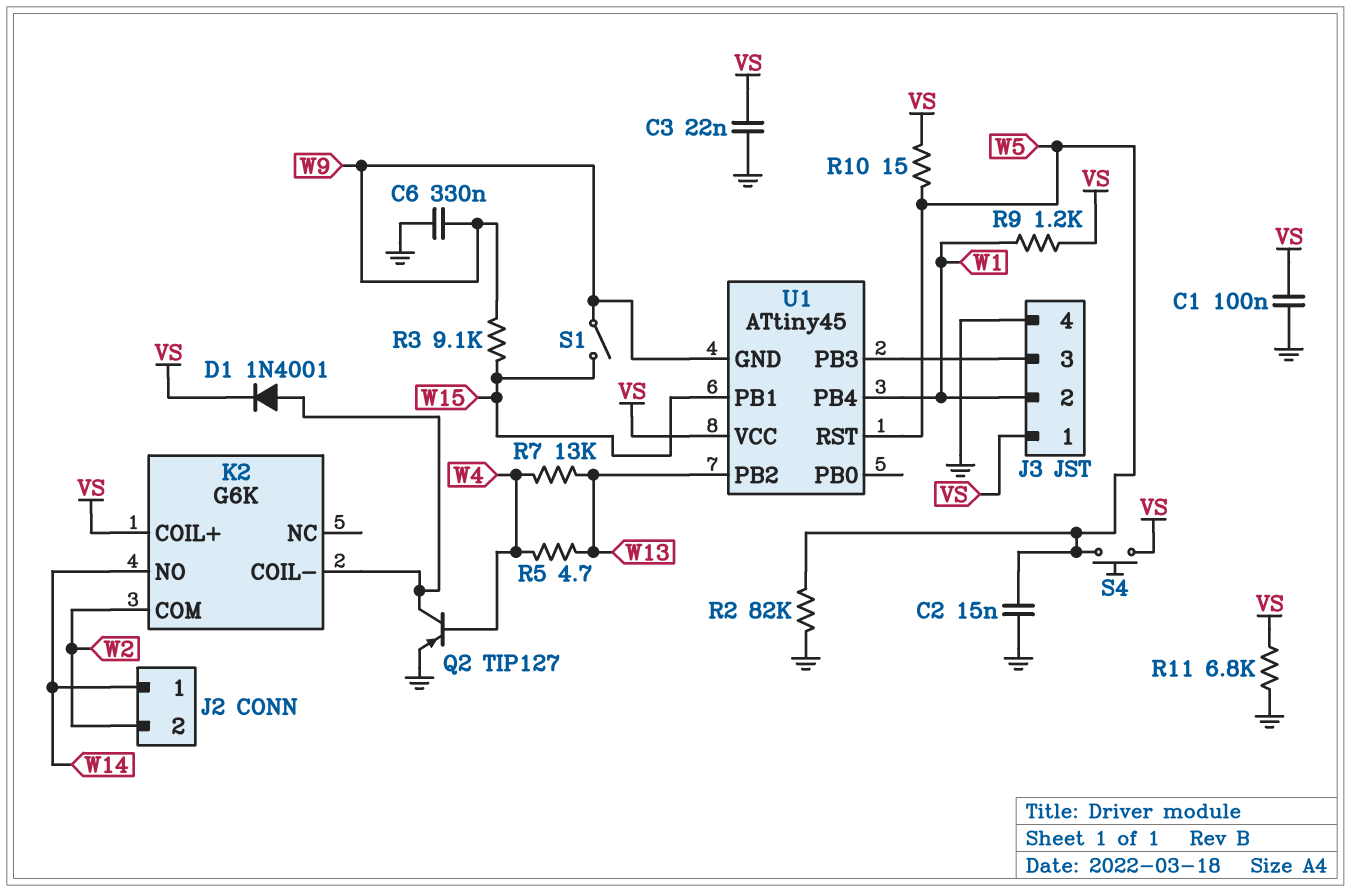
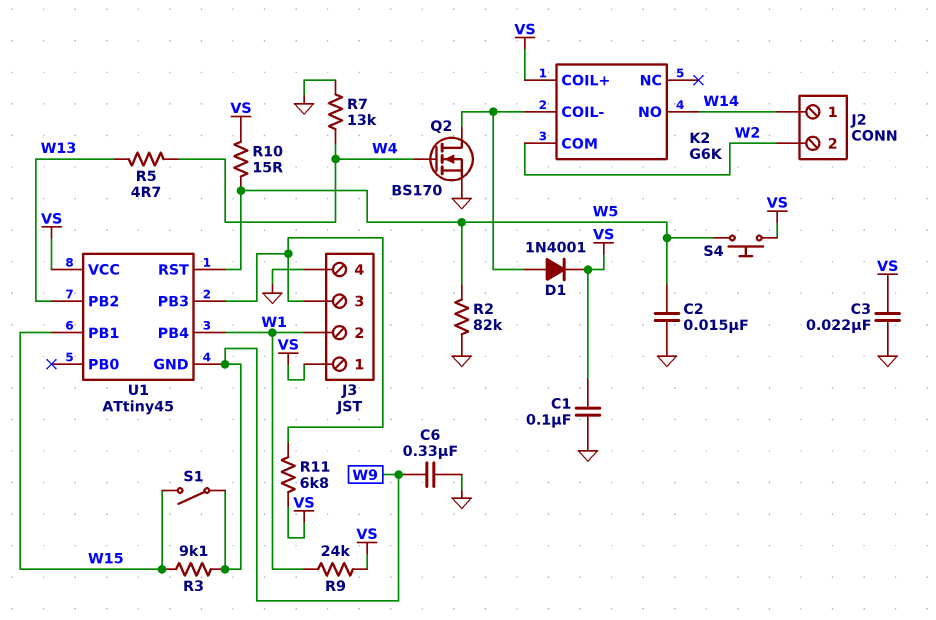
Q2: PNP TIP127 (B W4, C K2/COIL-, E GND) -> NMOS BS170 (G W4, D K2/COIL-, S GND)
R7: 13k (W4, W13) -> 13k (GND, W4)
R9: 1.2k (VS, W1) -> 24k (VS, W1)
R11: 6.8k (GND, VS) -> 6.8k (J3/3, VS)

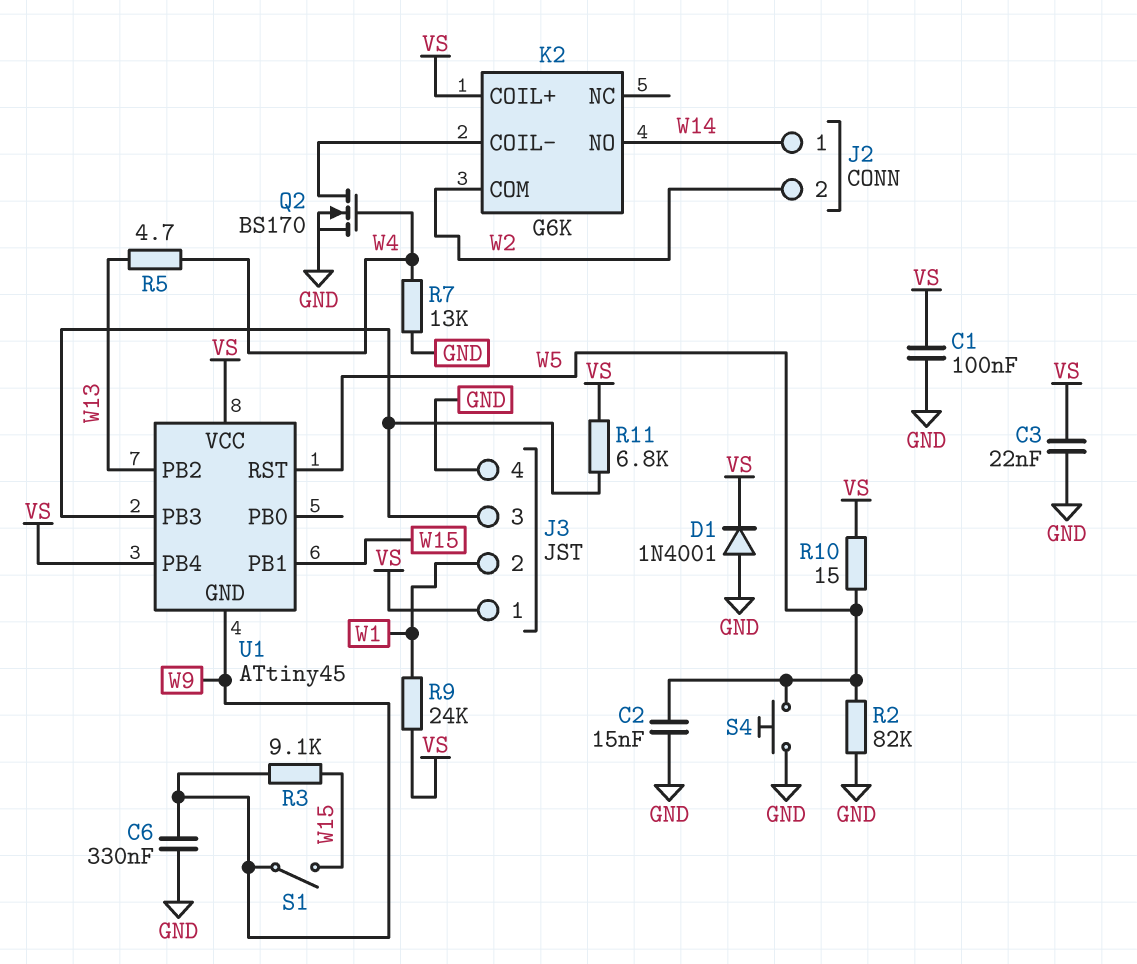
D1: diode 1N4001 (A K2/COIL-, K VS) -> diode 1N4001 (A GND, K VS)
S4: button (VS, W5) -> button (GND, W5)
U1 pin PB4: W1 -> VS

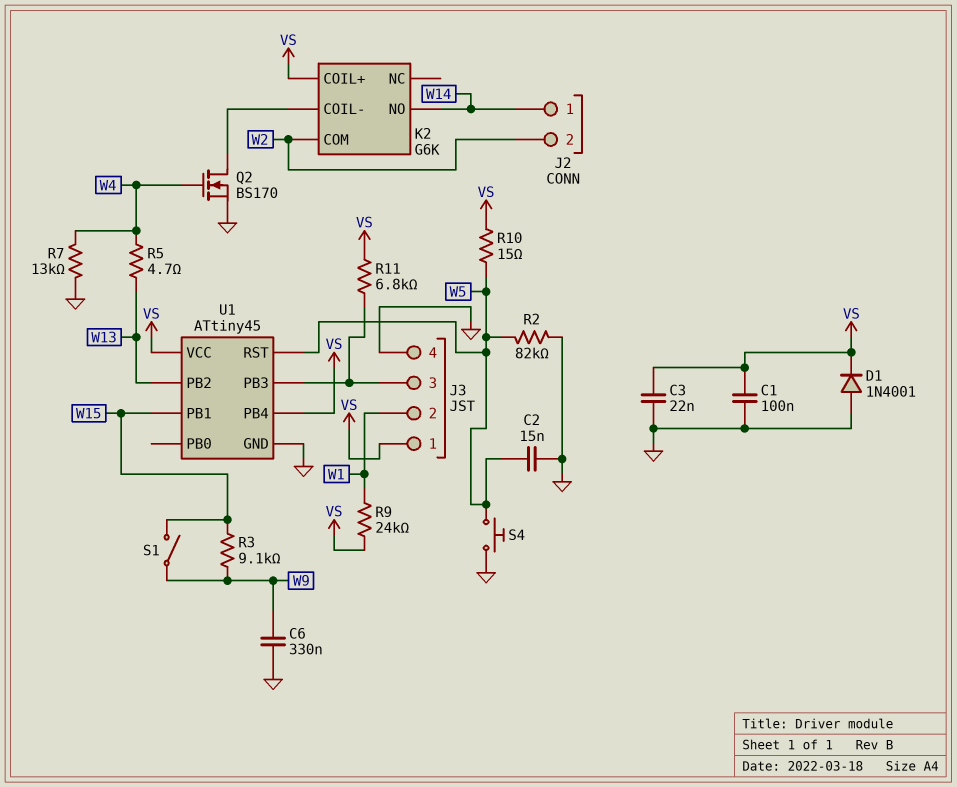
U1 pin GND: W9 -> GND

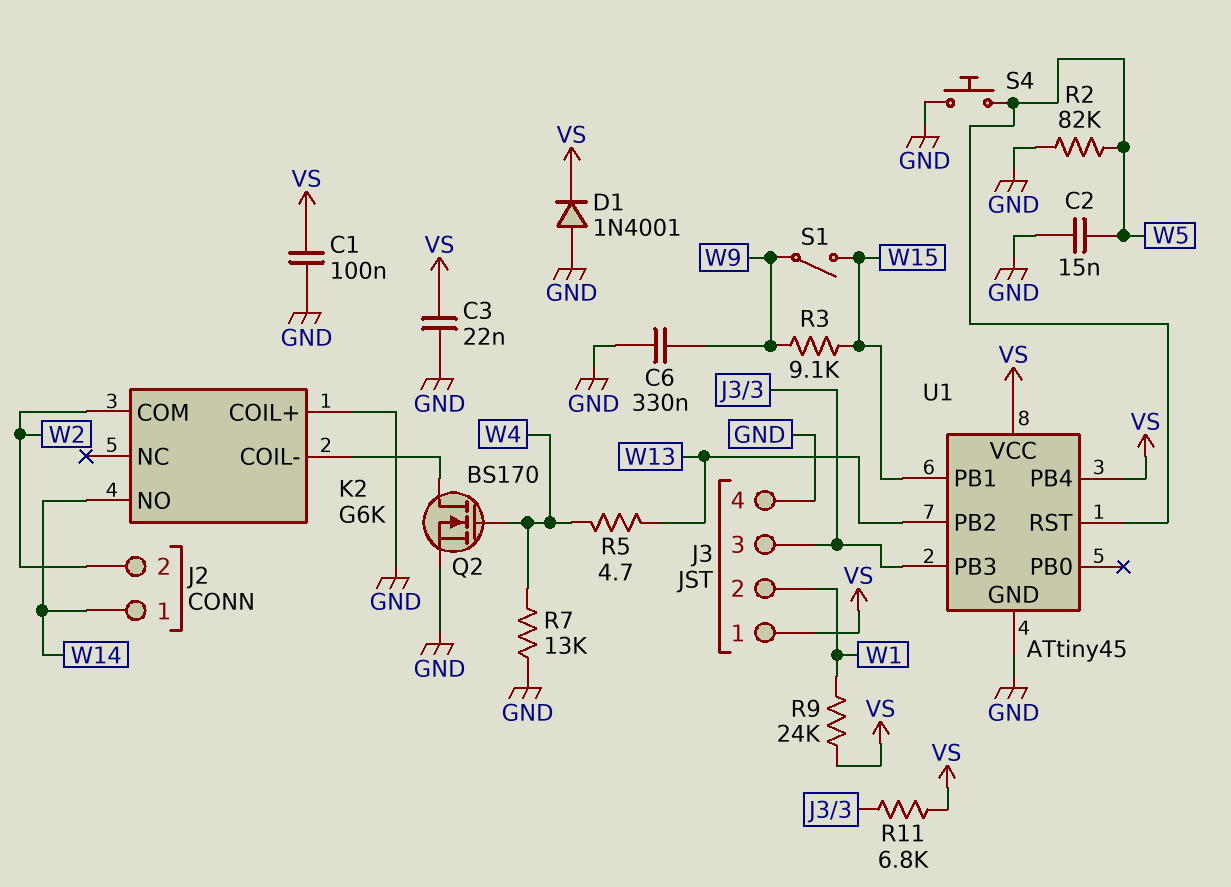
K2 pin COIL+: VS -> GND
R10: 15 (VS, W5) -> none

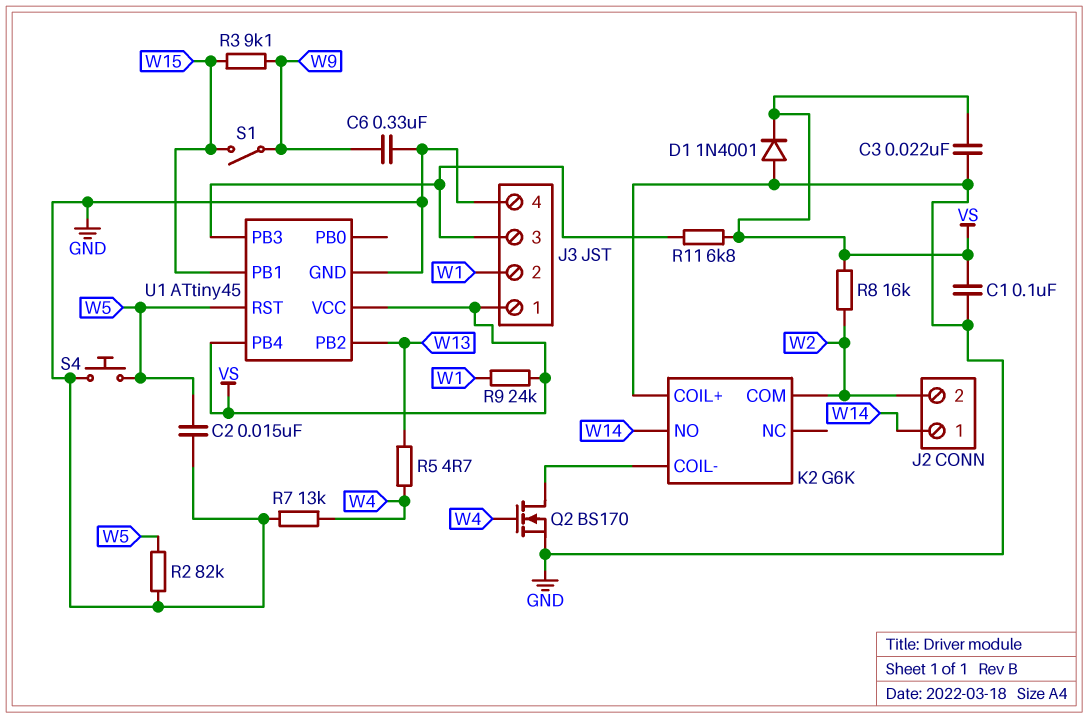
R8: none -> 16k (VS, W2)

